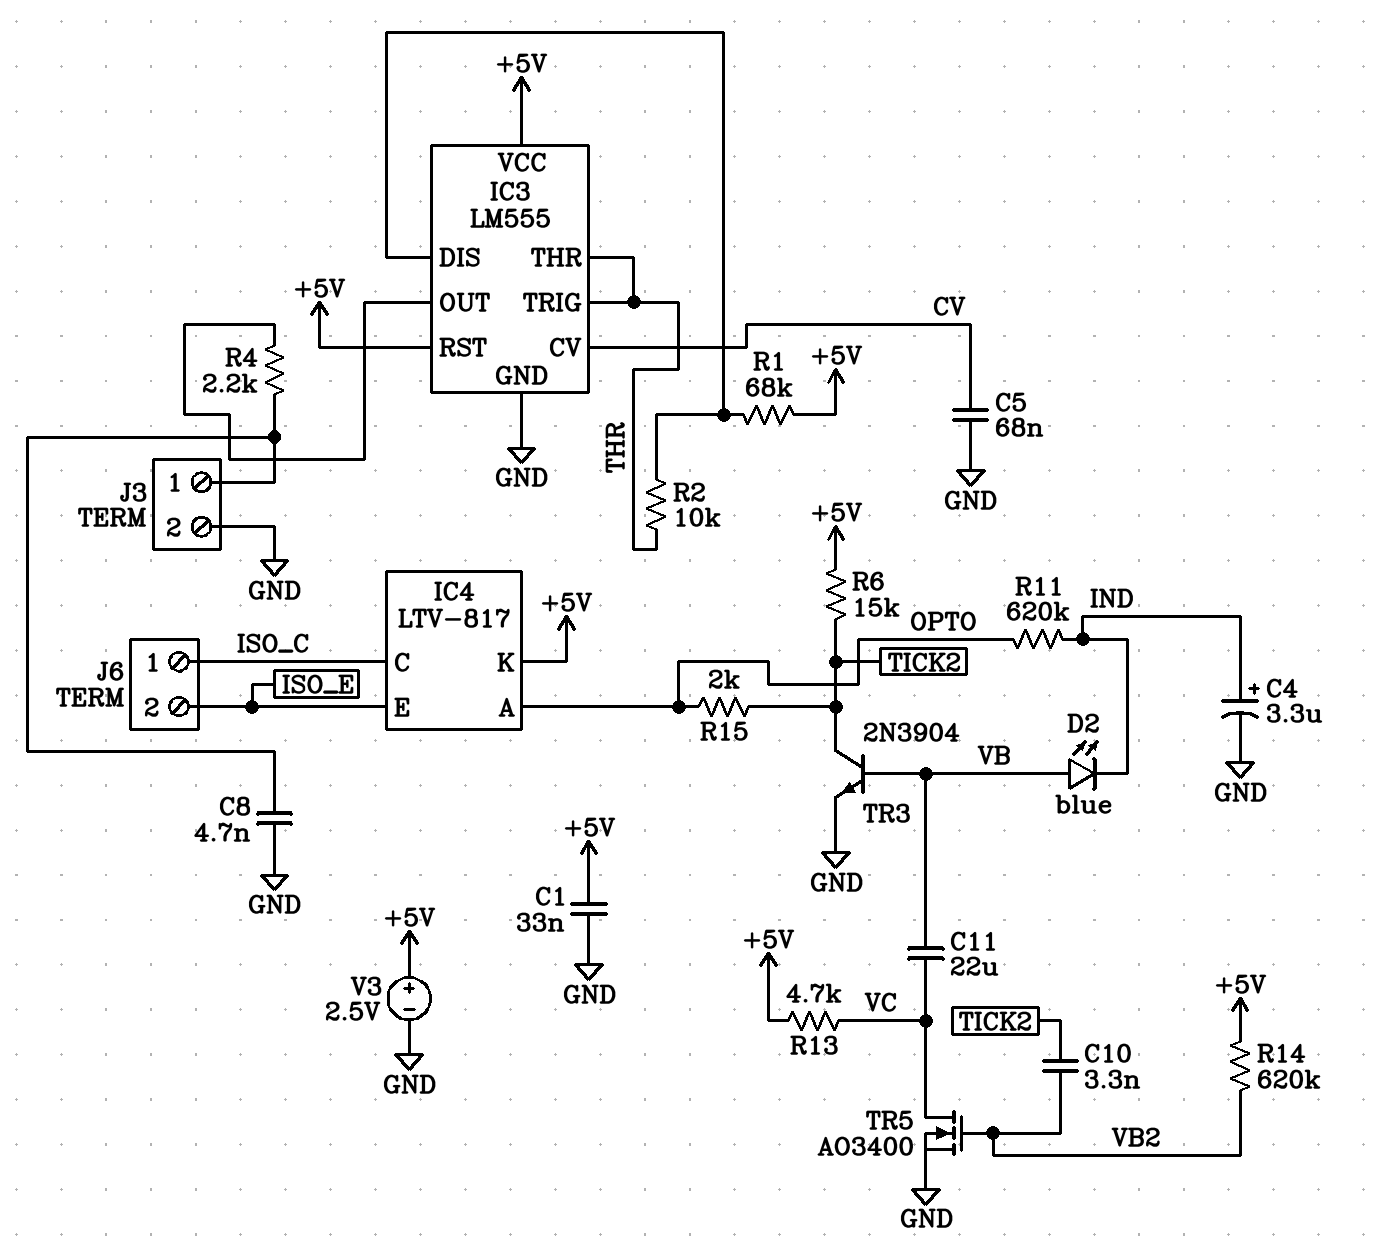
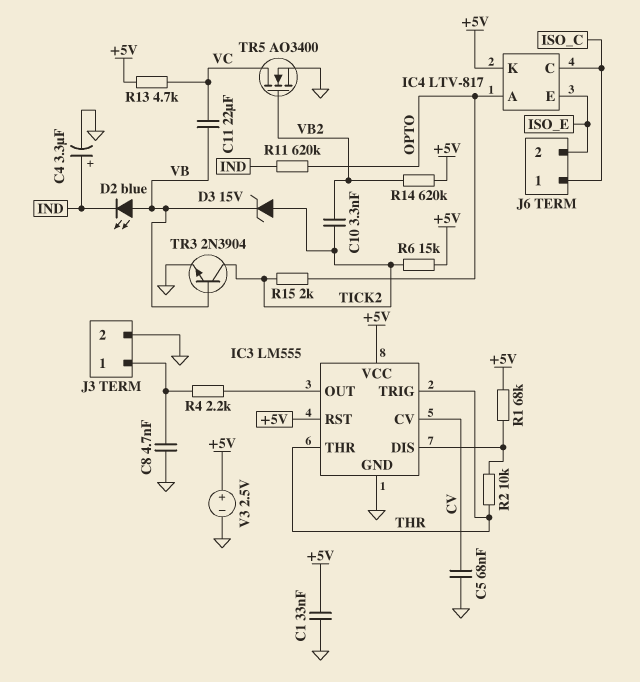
D3: none -> zener 15V (A TICK2, K VB)

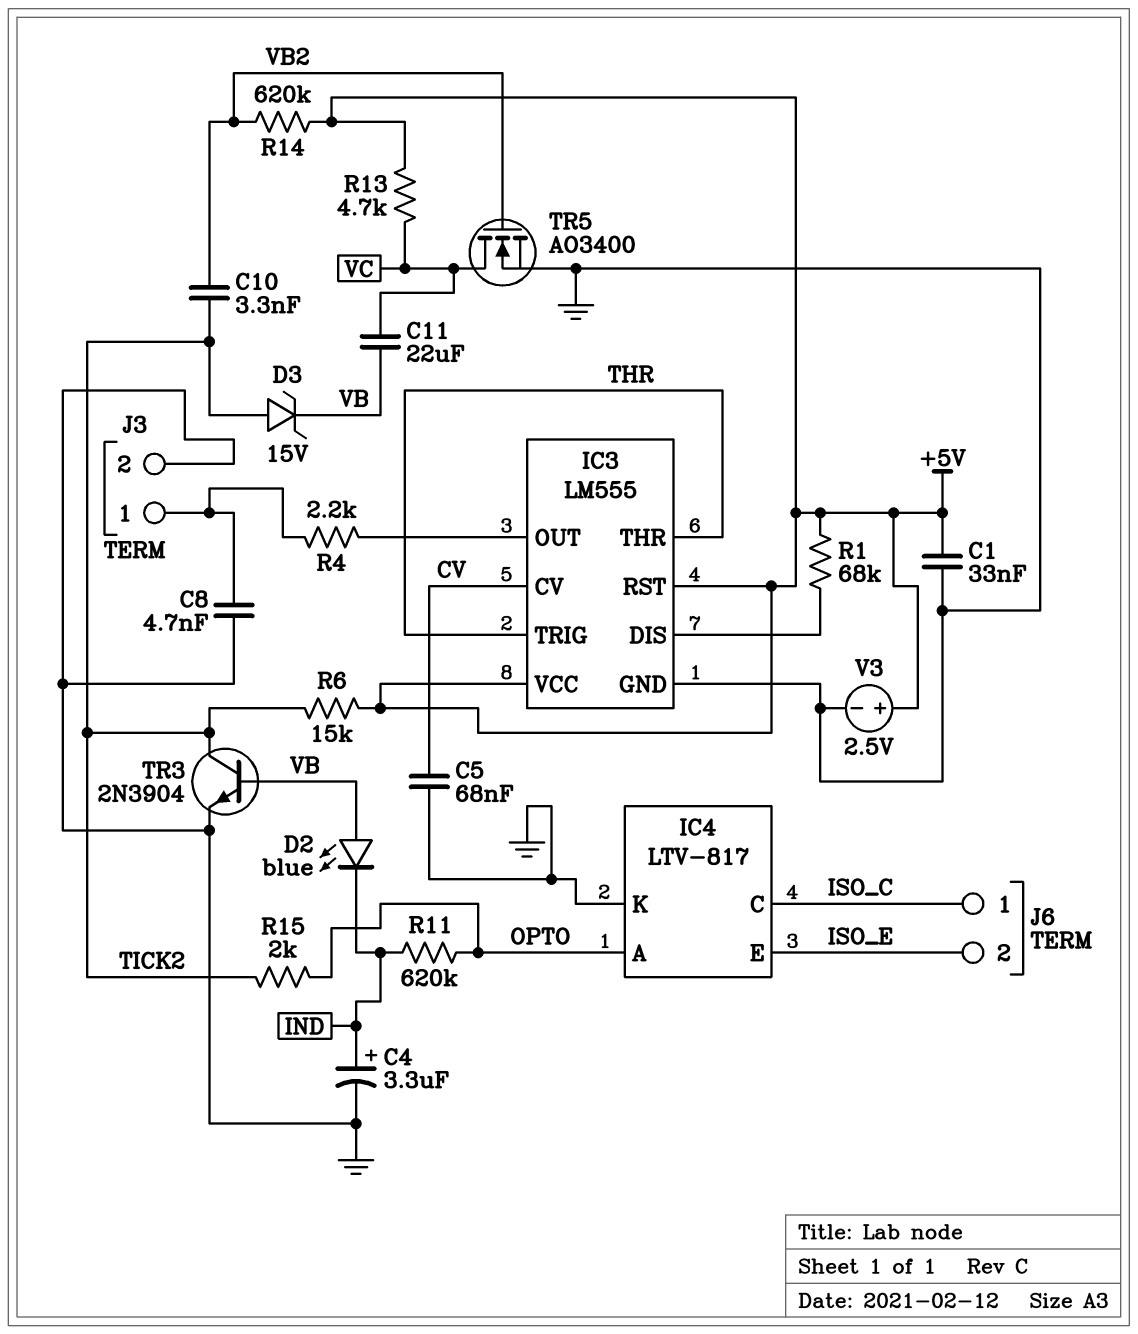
IC4 pin K: +5V -> GND
R2: 10k (IC3/DIS, THR) -> none

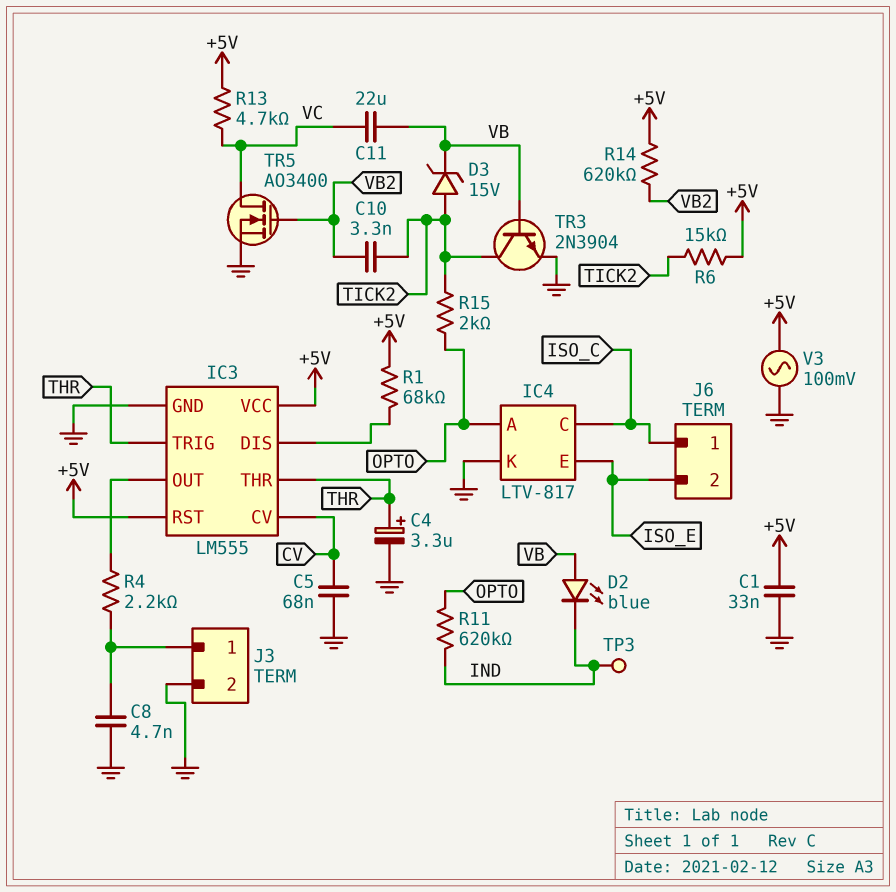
C4: 3.3uF (plus IND, minus GND) -> 3.3uF (plus THR, minus GND)
TP3: none -> test point (IND)
V3: 2.5V (plus +5V, minus GND) -> AC 100mV (+5V, GND)

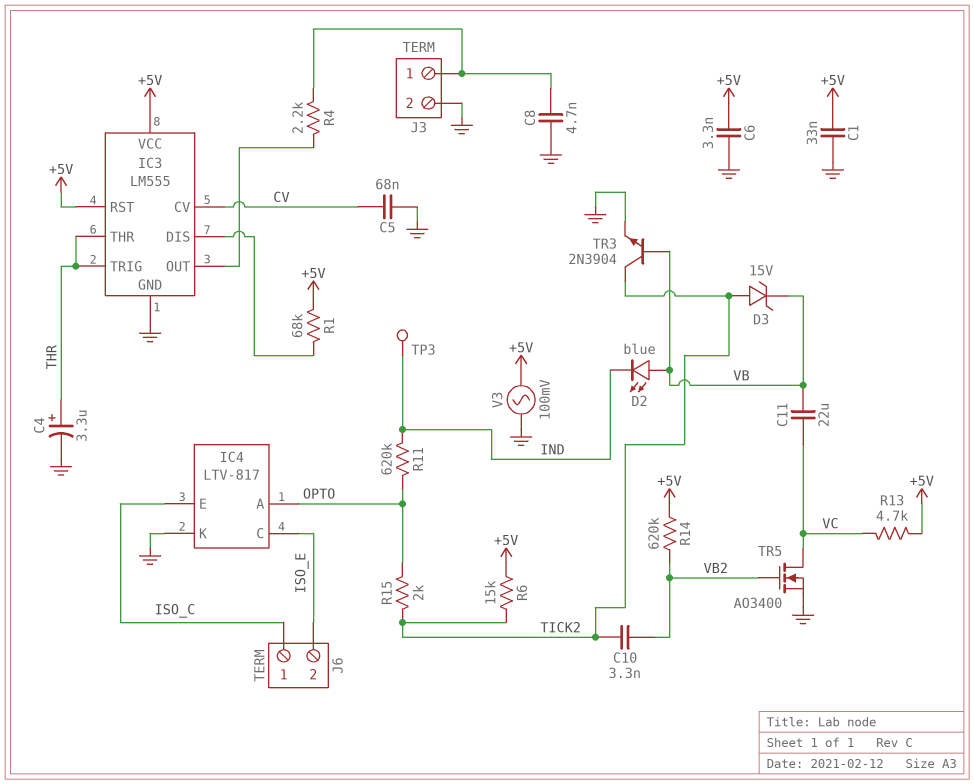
C6: none -> 3.3nF (+5V, GND)
IC4 pin C: ISO_C -> ISO_E
IC4 pin E: ISO_E -> ISO_C

